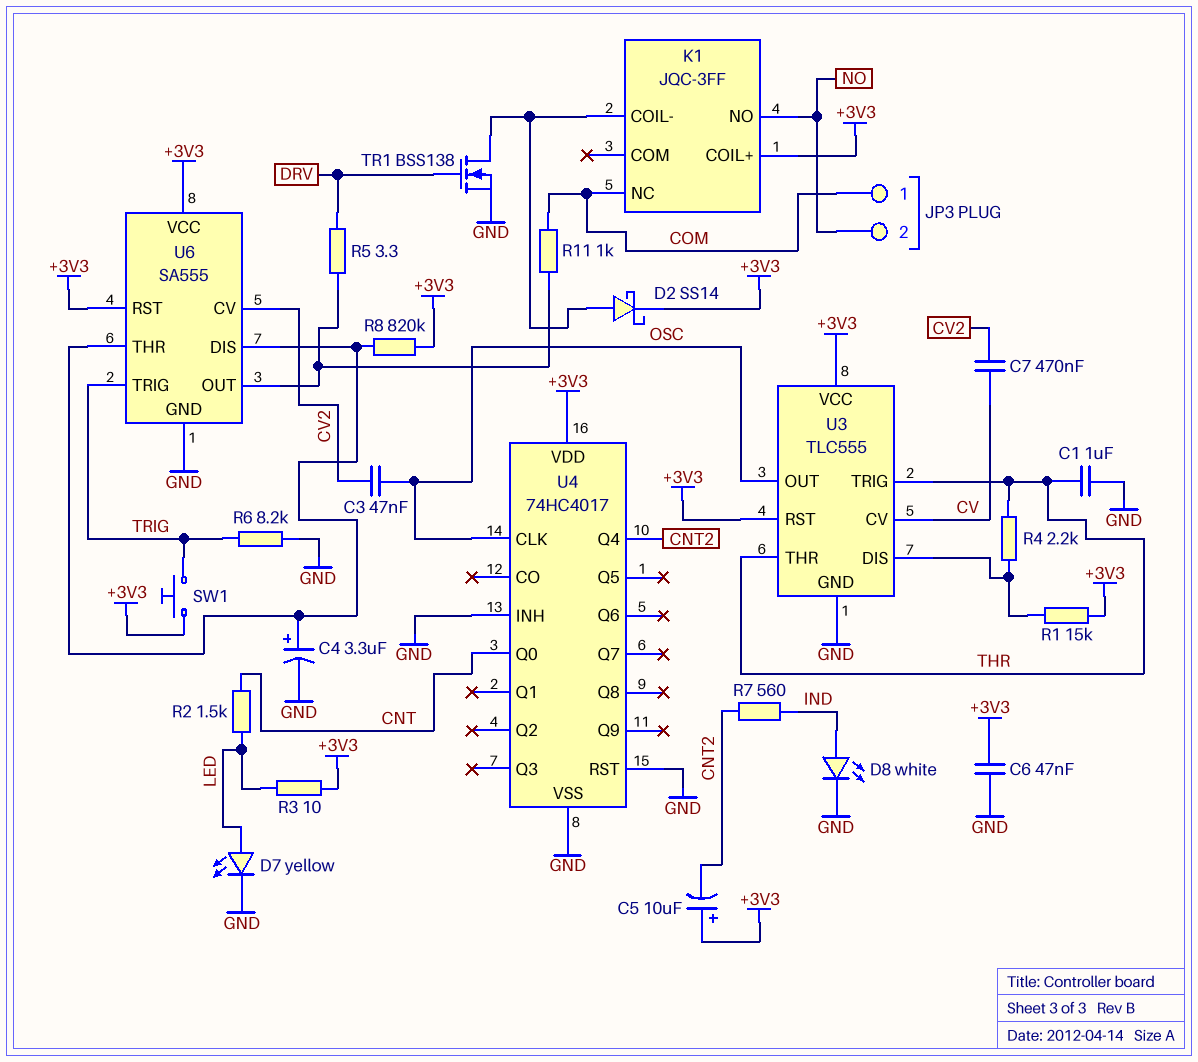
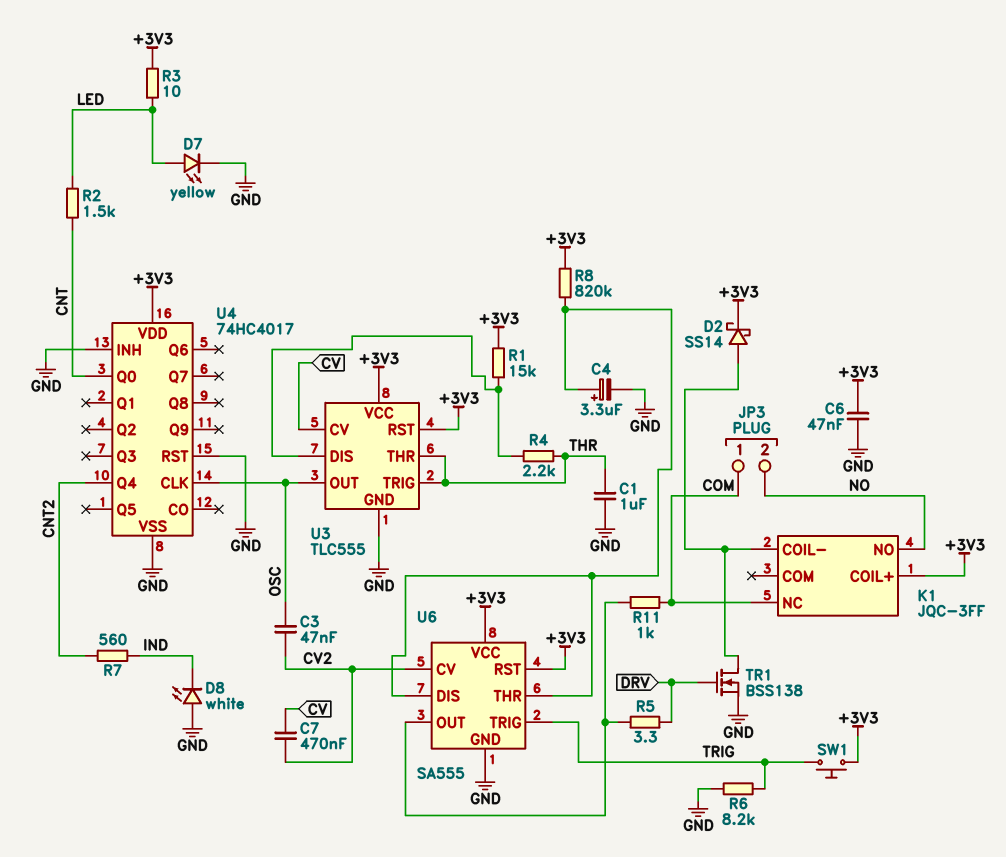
C5: 10uF (plus +3V3, minus CNT2) -> none
D8: LED white (A IND, K GND) -> LED white (A GND, K IND)

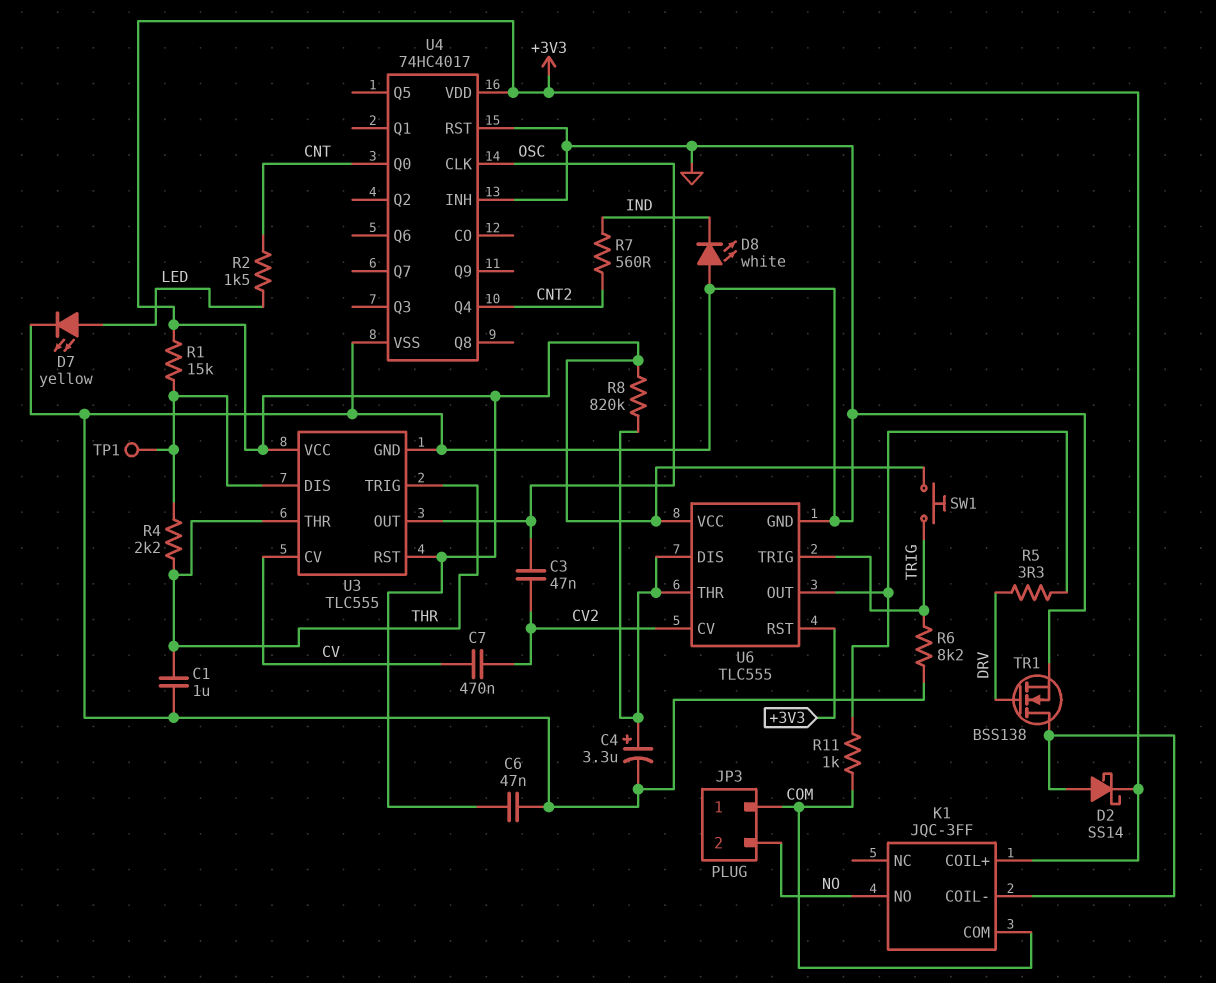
K1 pin COM: none -> COM
K1 pin NC: COM -> none
R3: 10 (+3V3, LED) -> none
TP1: none -> test point (U3/DIS)
U6: SA555 -> TLC555

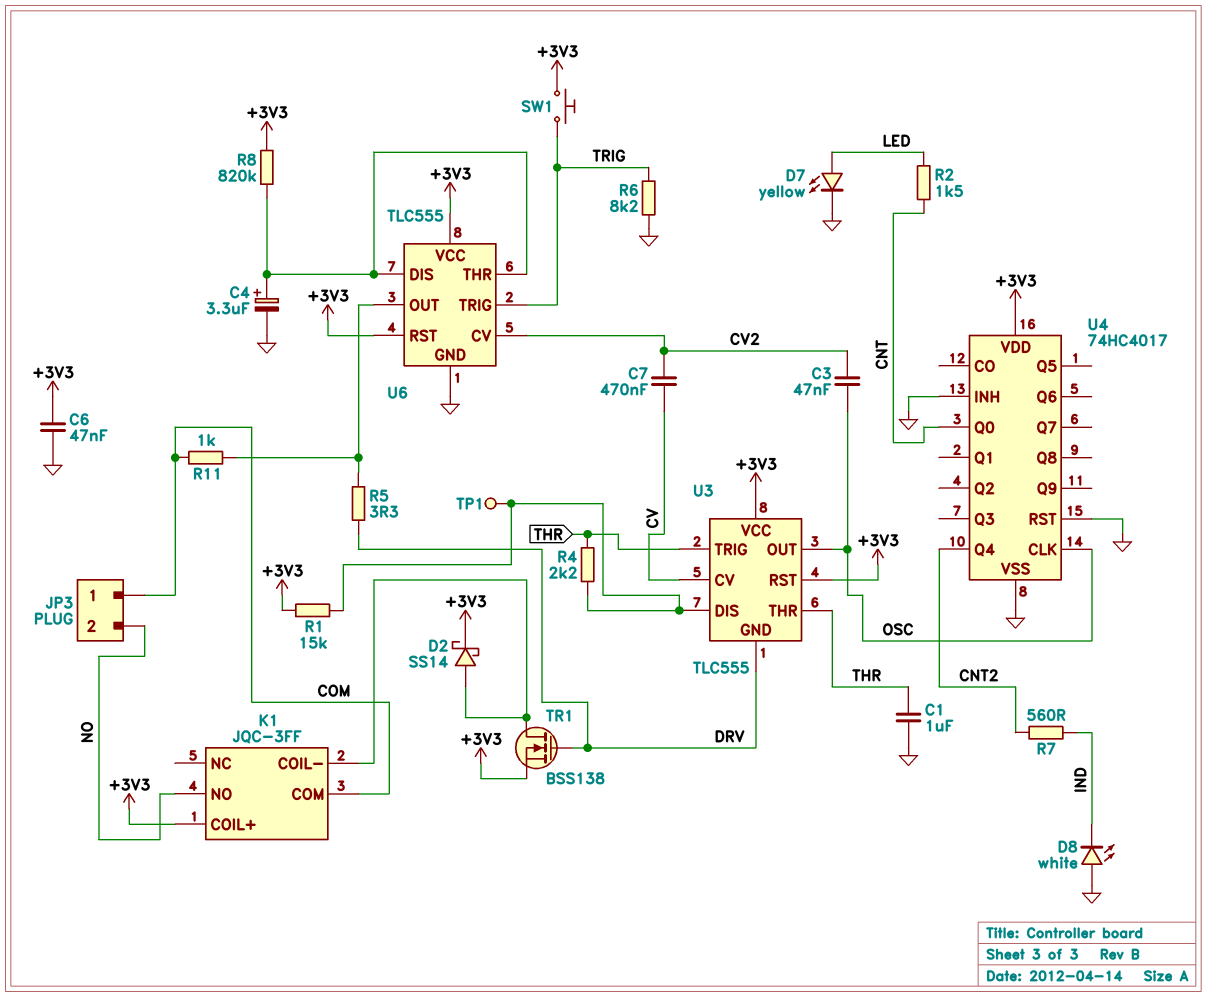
TR1: NMOS BSS138 (G DRV, D K1/COIL-, S GND) -> NMOS BSS138 (G DRV, D K1/COIL-, S +3V3)
U3 pin GND: GND -> DRV

